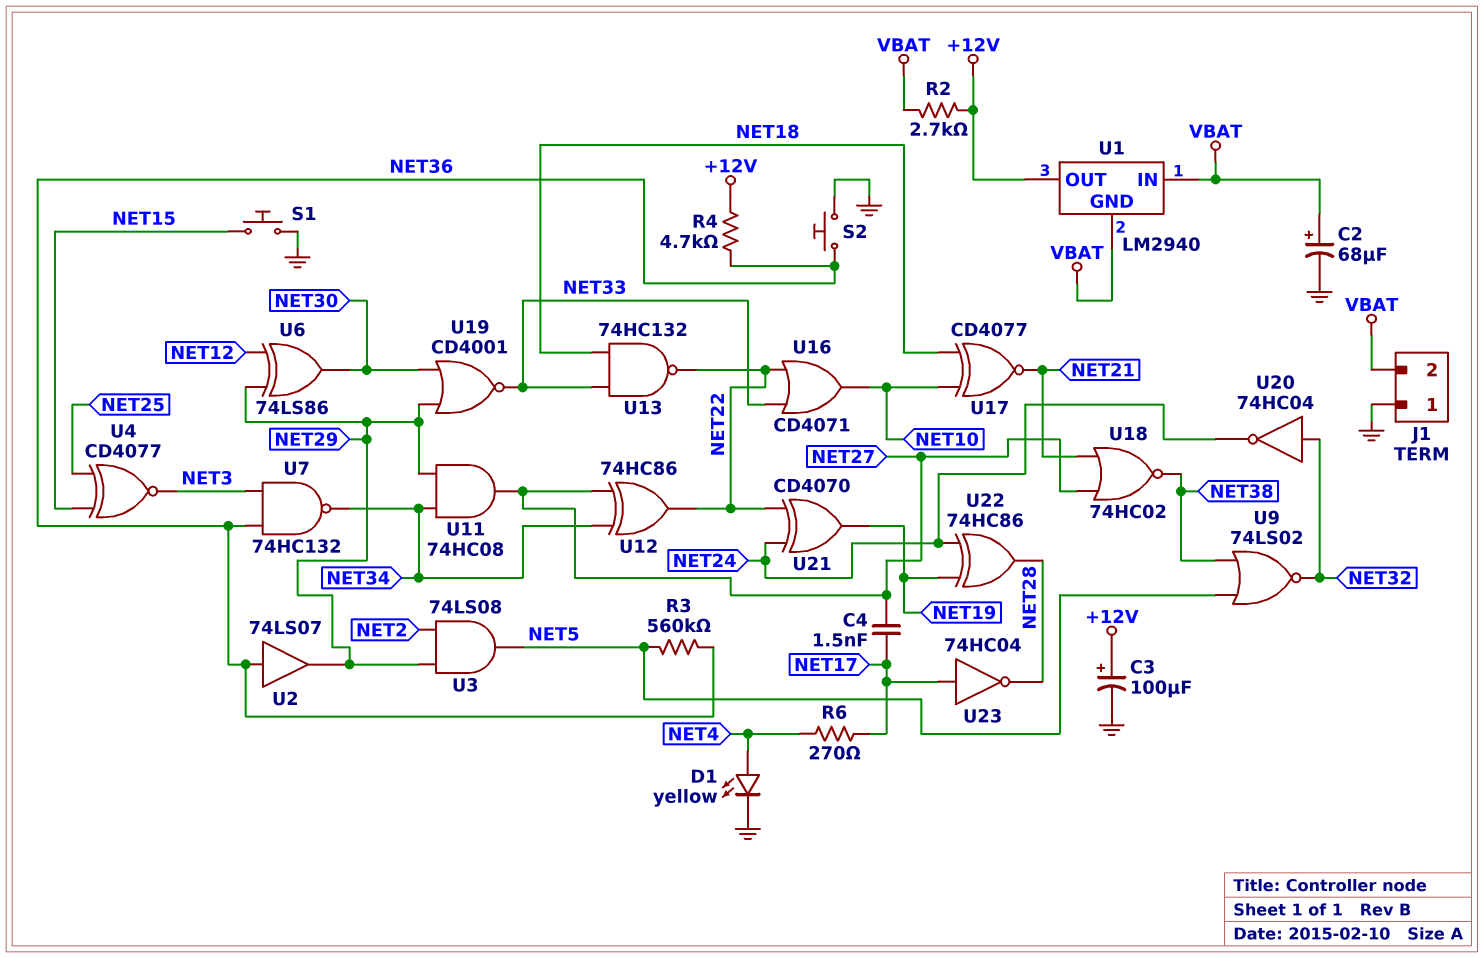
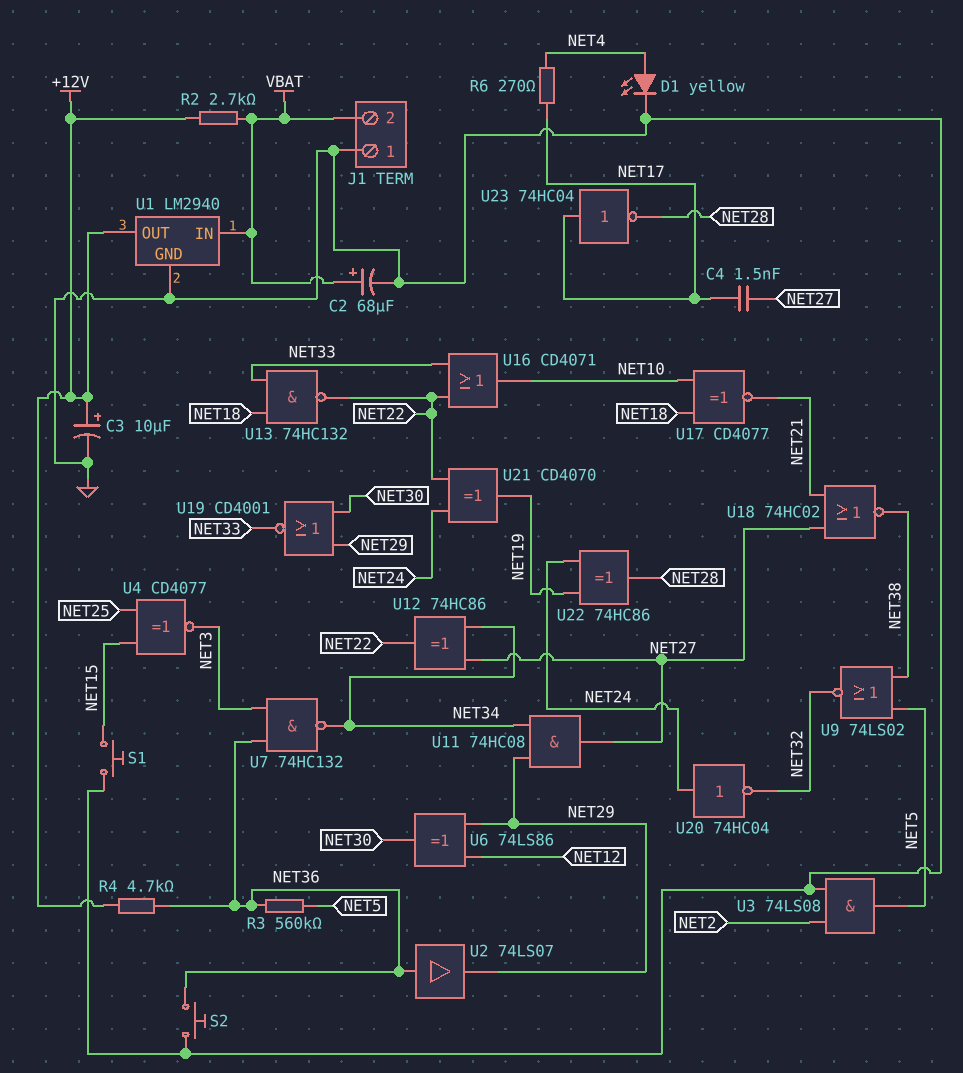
C3: 100uF (plus +12V, minus GND) -> 10uF (plus +12V, minus GND)
U1 pin GND: VBAT -> GND
U3: AND 74LS08 (in NET2, in NET29, out NET5) -> AND 74LS08 (in GND, in NET2, out NET5)
U20: NOT 74HC04 (in NET32, out NET24) -> NOT 74HC04 (in NET24, out NET32)

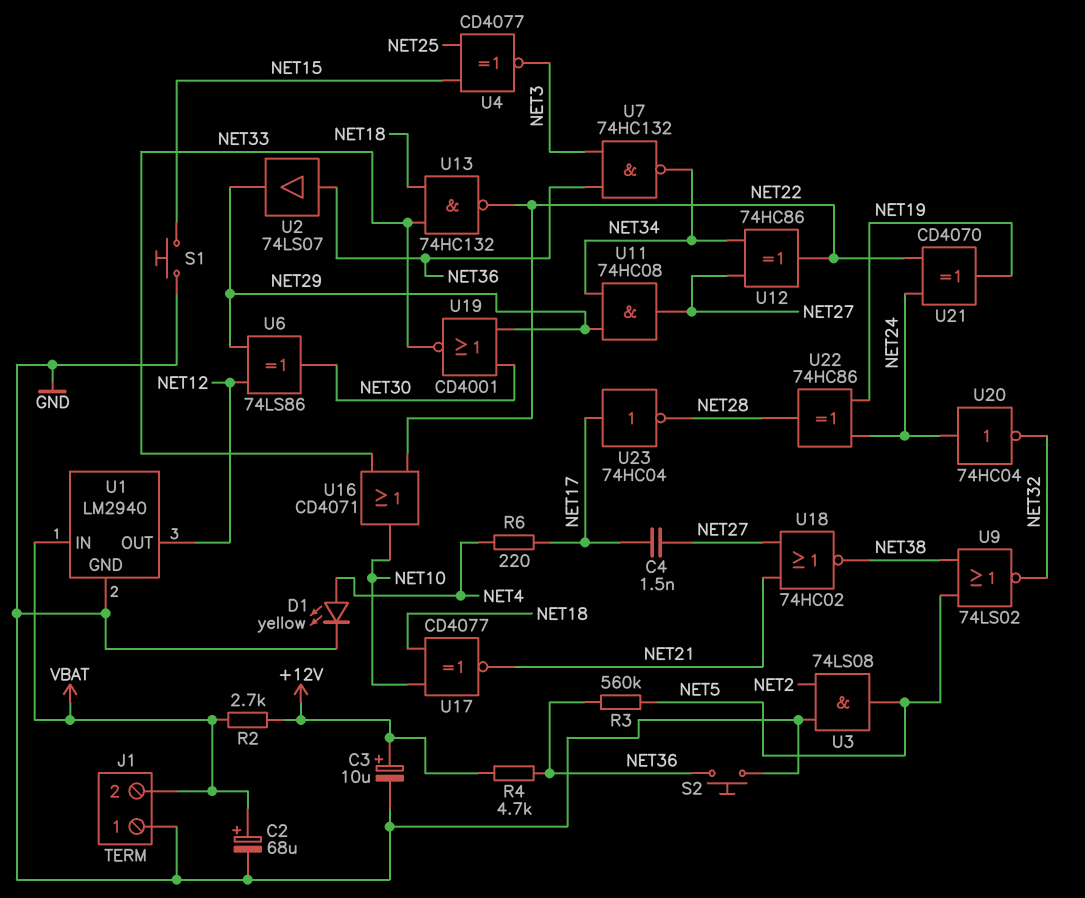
R6: 270 (NET4, NET17) -> 220 (NET4, NET17)
U1 pin OUT: +12V -> NET12

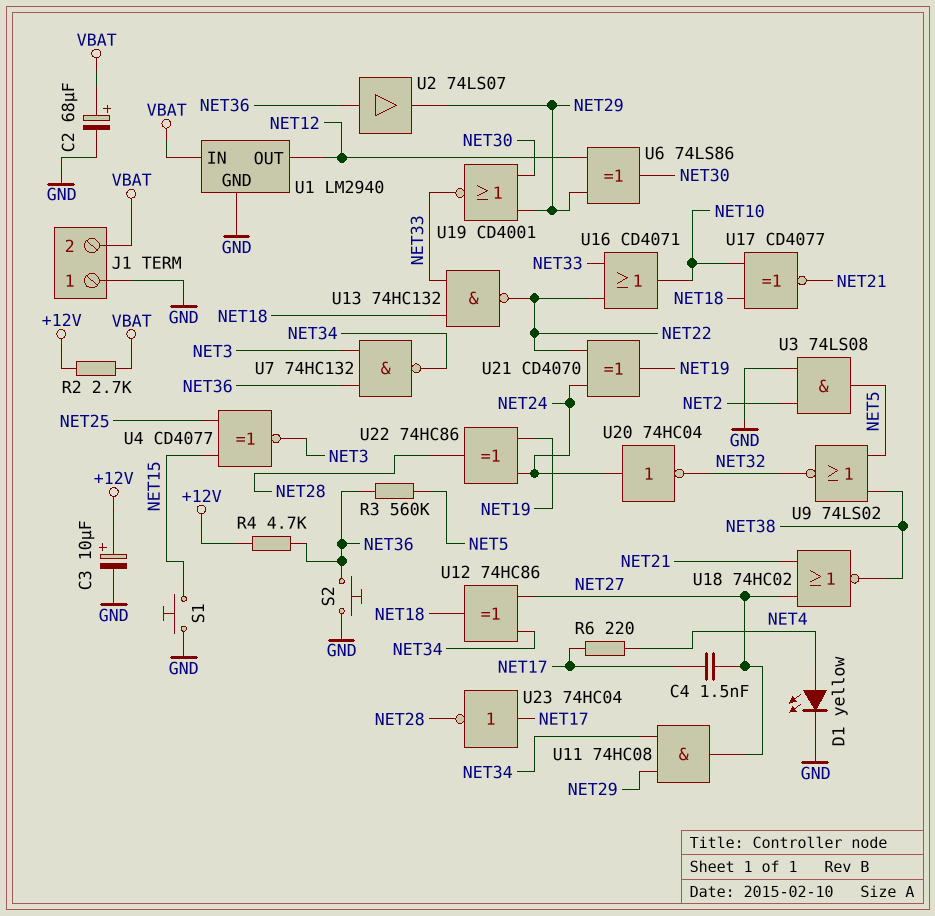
U12: XOR 74HC86 (in NET27, in NET34, out NET22) -> XOR 74HC86 (in NET27, in NET34, out NET18)

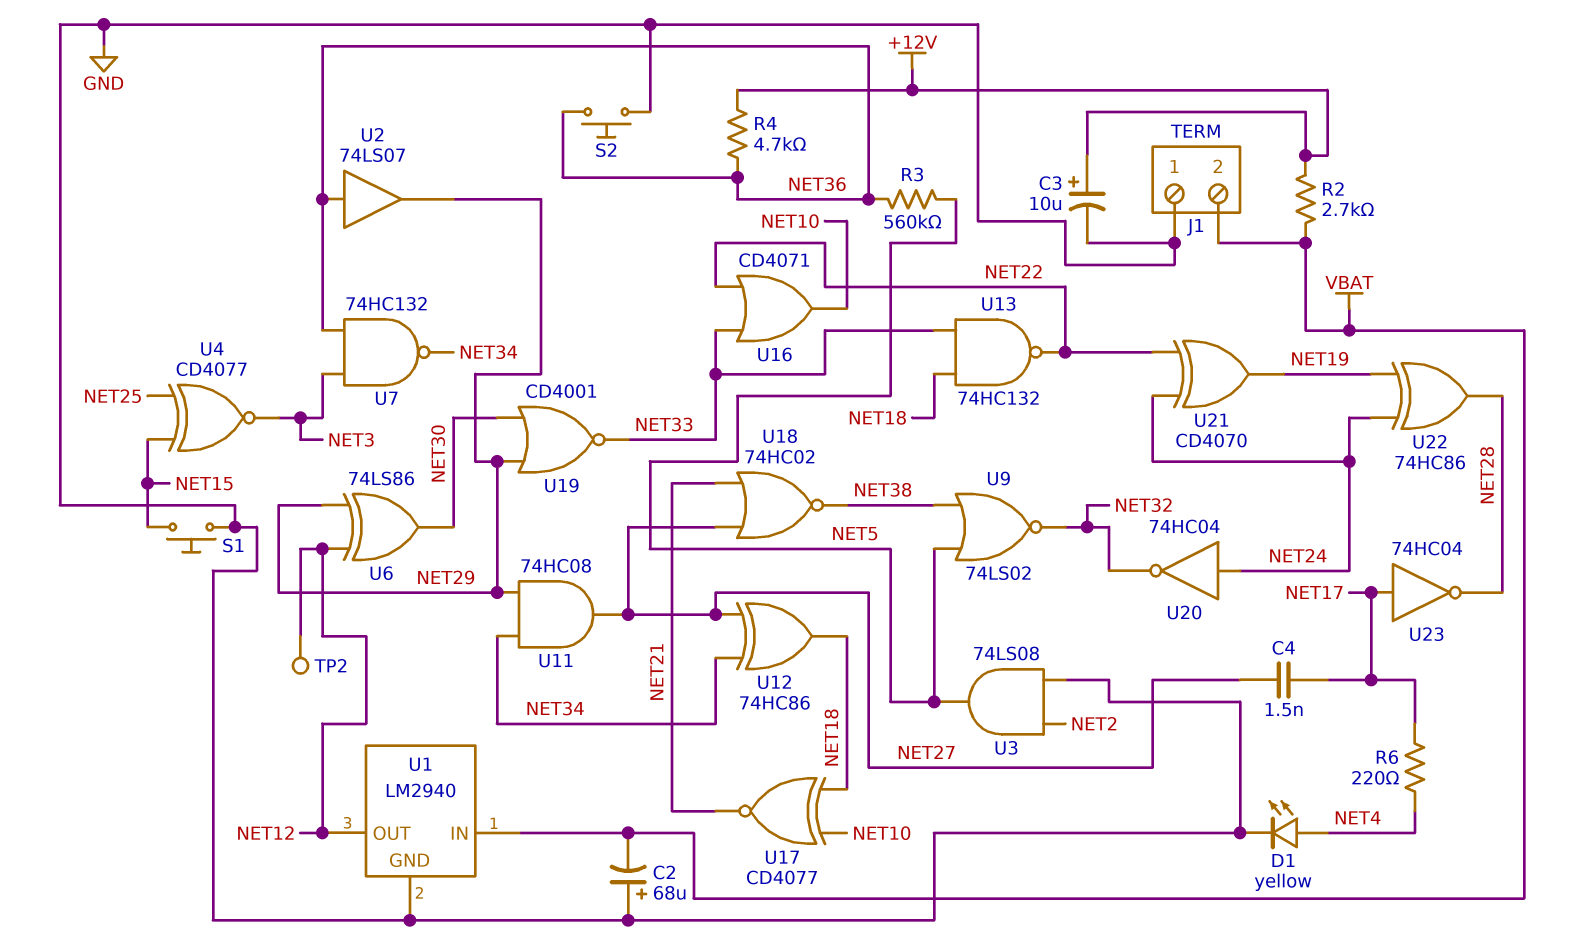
C2: 68uF (plus VBAT, minus GND) -> 68uF (plus GND, minus VBAT)
TP2: none -> test point (NET12)

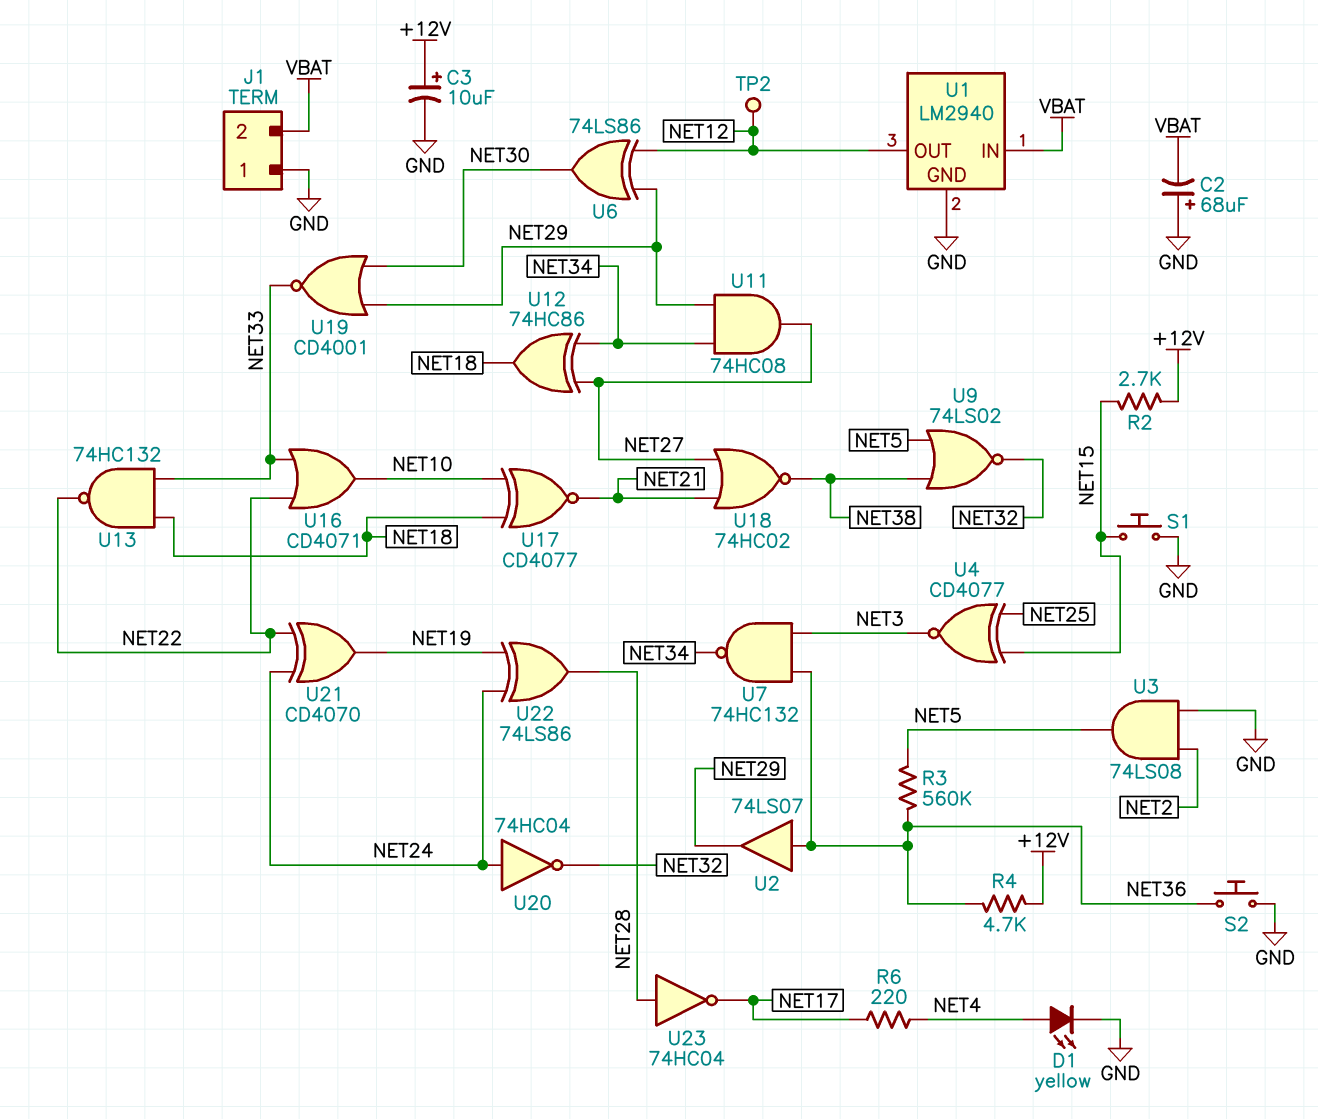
C4: 1.5nF (NET17, NET27) -> none
R2: 2.7k (+12V, VBAT) -> 2.7k (+12V, NET15)
U22: XOR 74HC86 (in NET19, in NET24, out NET28) -> XOR 74LS86 (in NET19, in NET24, out NET28)
U23: NOT 74HC04 (in NET17, out NET28) -> NOT 74HC04 (in NET28, out NET17)

